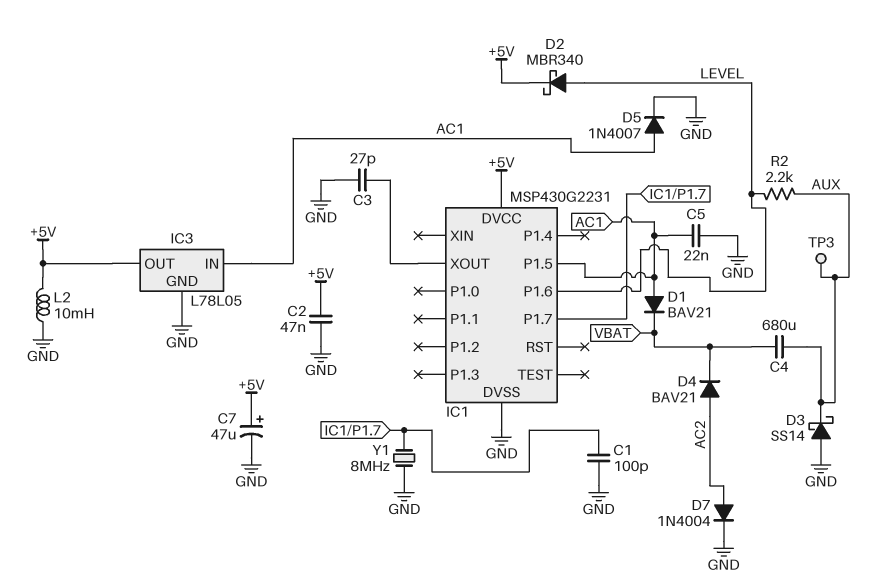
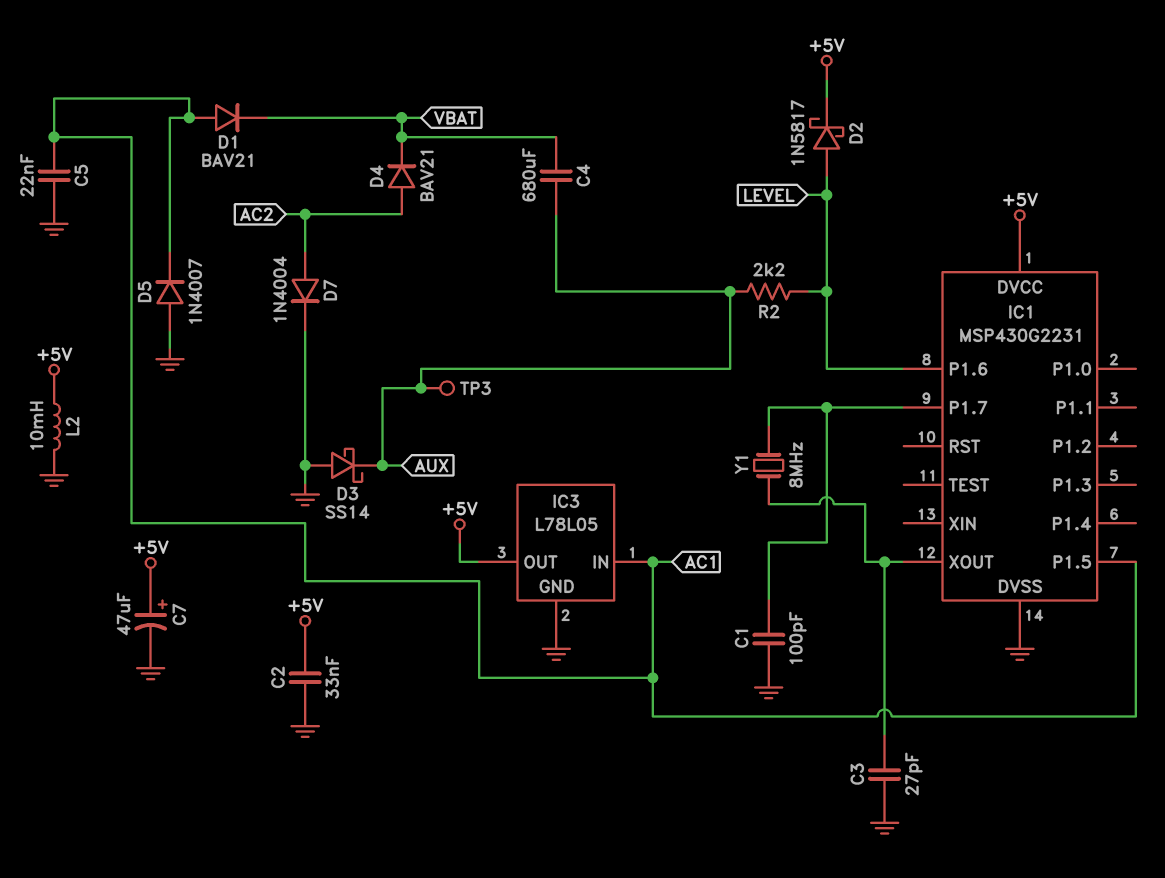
C2: 47nF (+5V, GND) -> 33nF (+5V, GND)
D2: schottky MBR340 (A LEVEL, K +5V) -> schottky 1N5817 (A LEVEL, K +5V)
D5: diode 1N4007 (A AC1, K GND) -> diode 1N4007 (A GND, K AC1)
Y1: 8MHz (GND, IC1/P1.7) -> 8MHz (IC1/P1.7, IC1/XOUT)

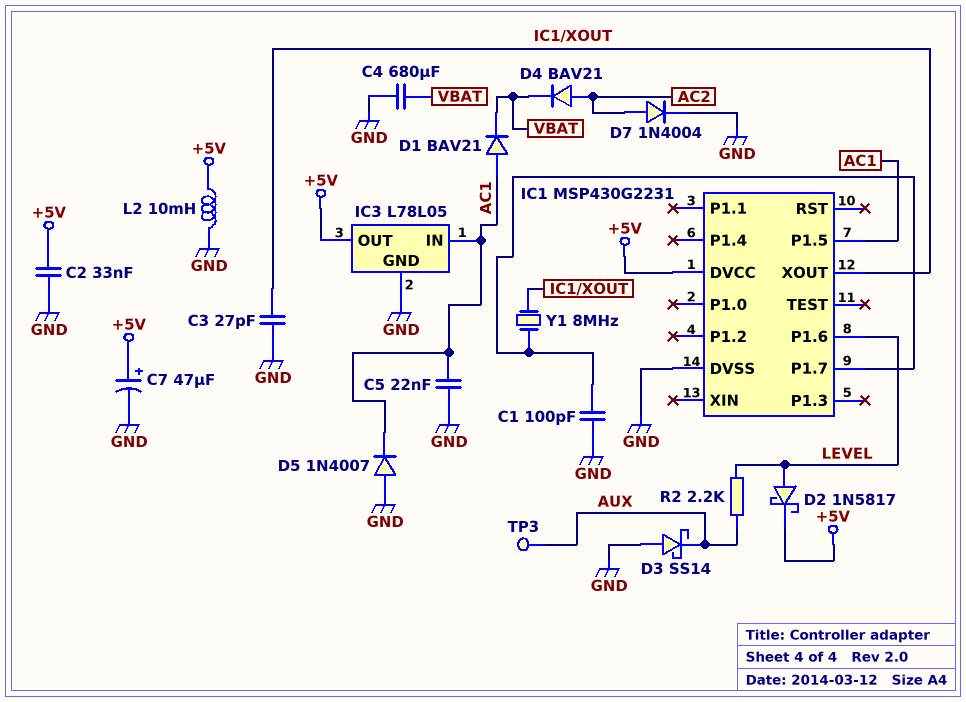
C4: 680uF (AUX, VBAT) -> 680uF (GND, VBAT)

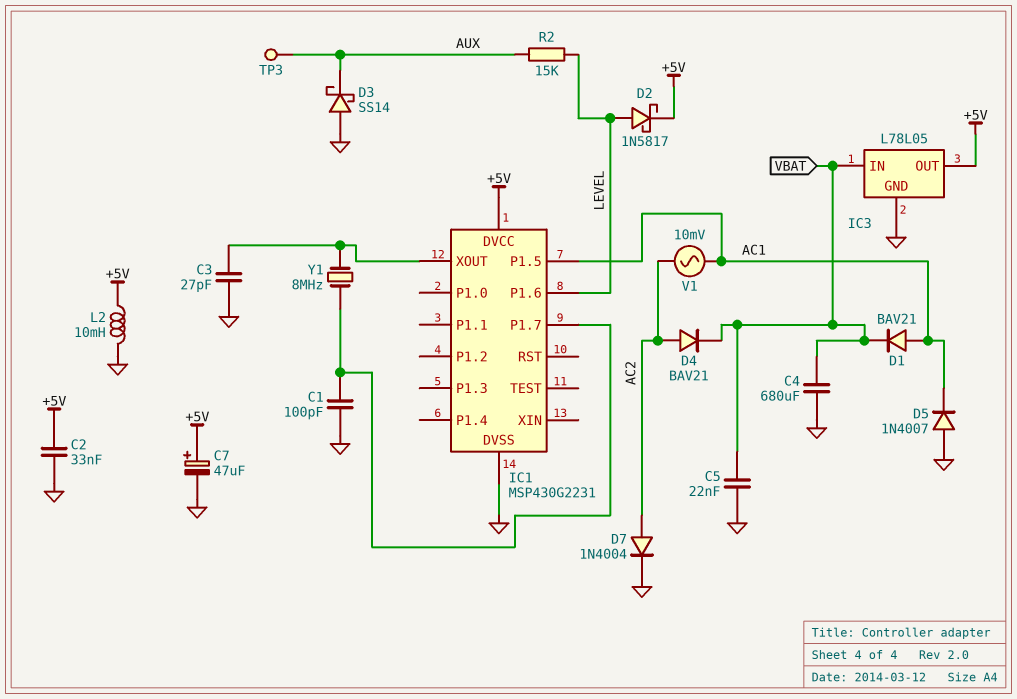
C5: 22nF (AC1, GND) -> 22nF (GND, VBAT)
IC3 pin IN: AC1 -> VBAT
R2: 2.2k (AUX, LEVEL) -> 15k (AUX, LEVEL)
V1: none -> AC 10mV (AC1, AC2)

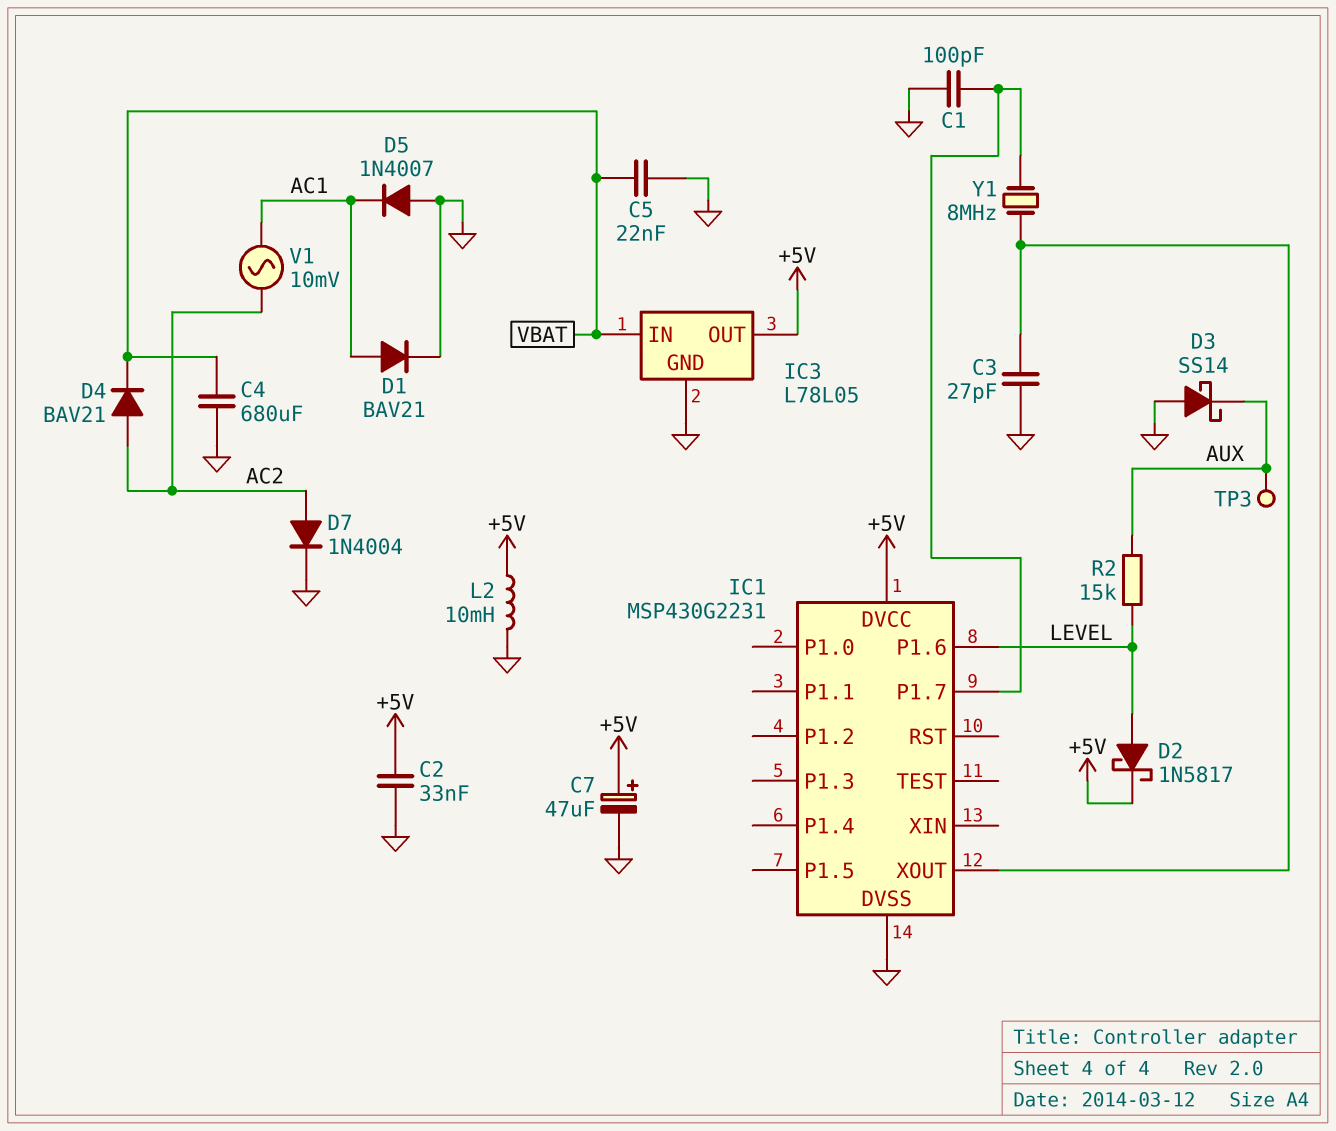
D1: diode BAV21 (A AC1, K VBAT) -> diode BAV21 (A AC1, K GND)
IC1 pin P1.5: AC1 -> none

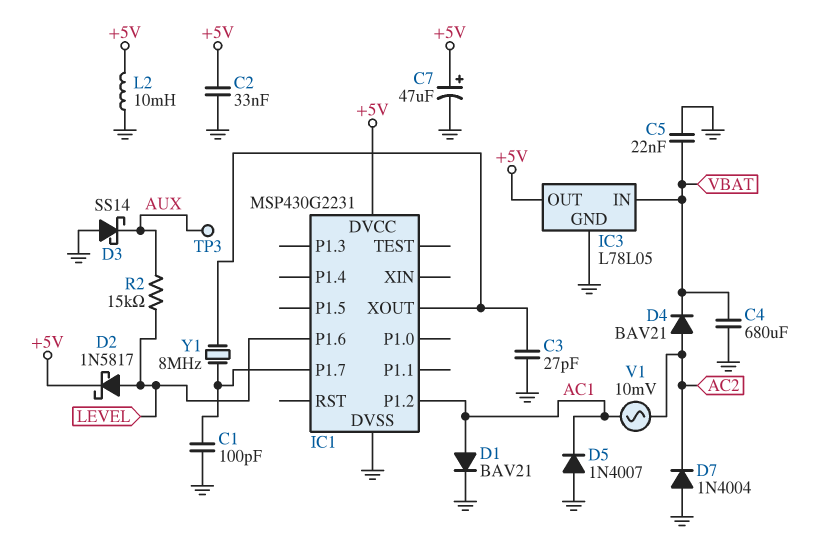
D7: diode 1N4004 (A AC2, K GND) -> diode 1N4004 (A GND, K AC2)
IC1 pin P1.2: none -> AC1

